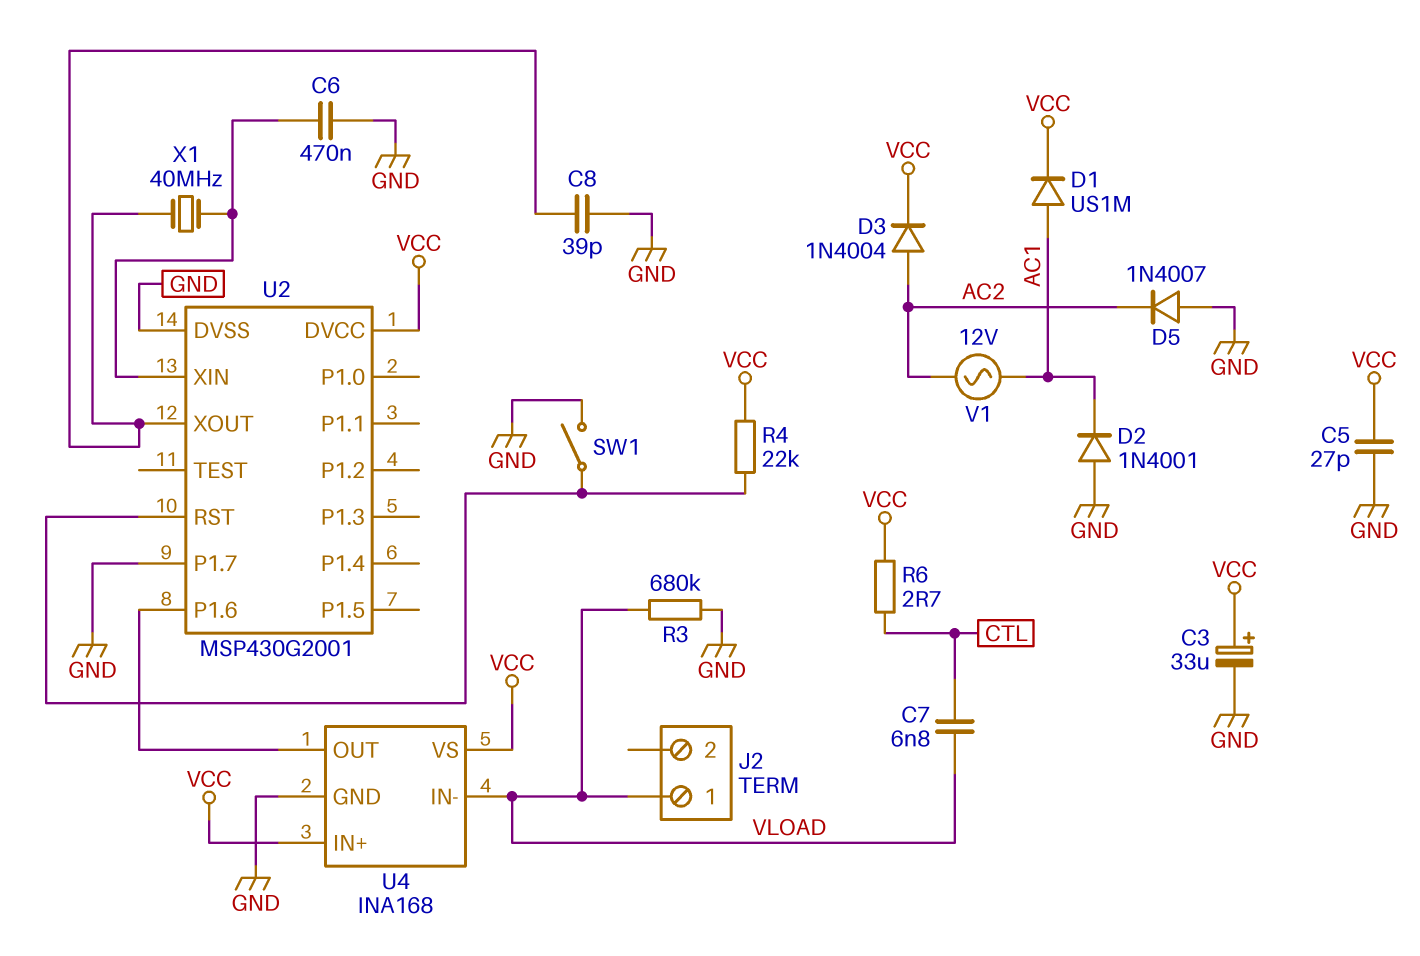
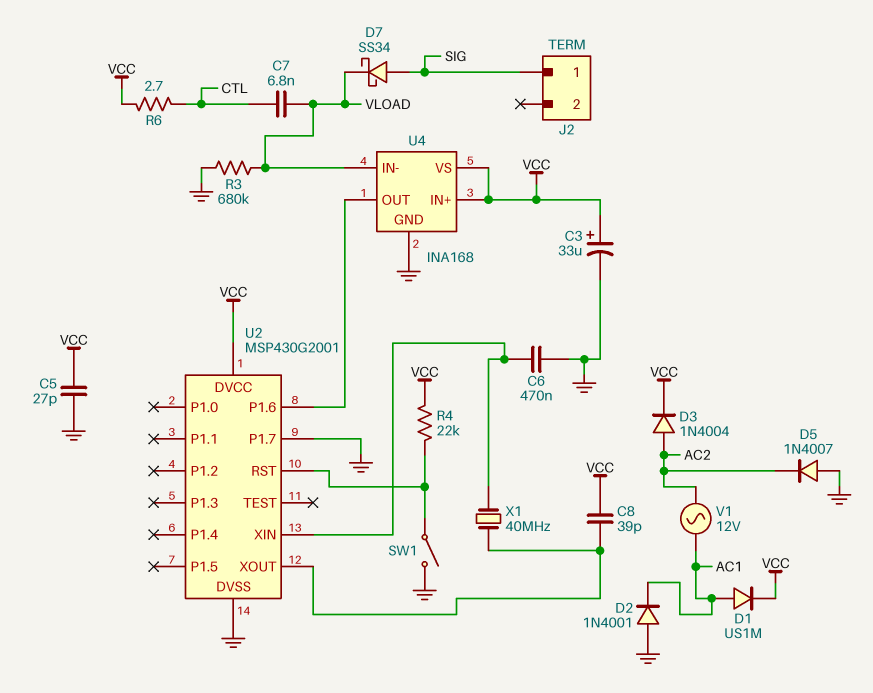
C8: 39pF (GND, U2/XOUT) -> 39pF (U2/XOUT, VCC)
D7: none -> schottky SS34 (A SIG, K VLOAD)
J2 pin 1: VLOAD -> SIG

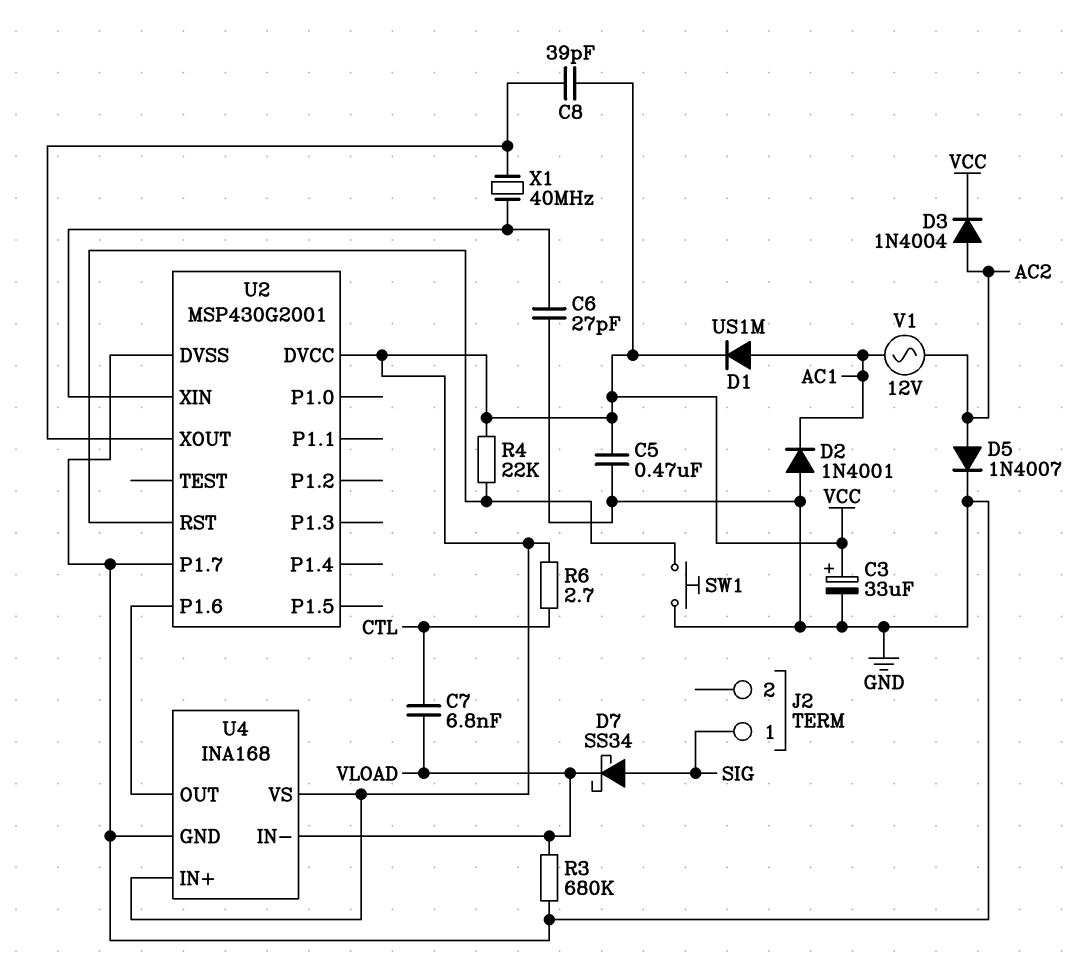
C5: 27pF (GND, VCC) -> 470nF (GND, VCC)
C6: 470nF (GND, U2/XIN) -> 27pF (GND, U2/XIN)
D5: diode 1N4007 (A GND, K AC2) -> diode 1N4007 (A AC2, K GND)
SW1: switch (GND, U2/RST) -> button (GND, U2/RST)

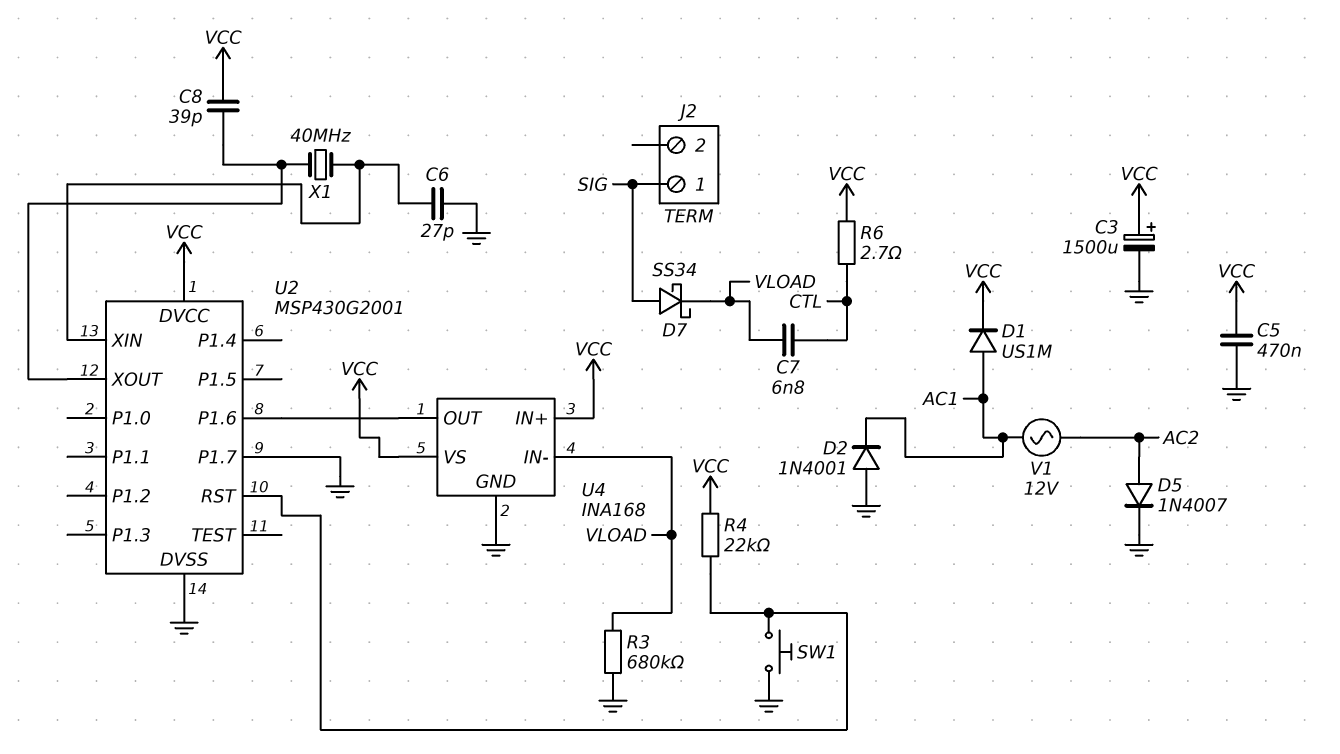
C3: 33uF (plus VCC, minus GND) -> 1500uF (plus VCC, minus GND)
D3: diode 1N4004 (A AC2, K VCC) -> none

